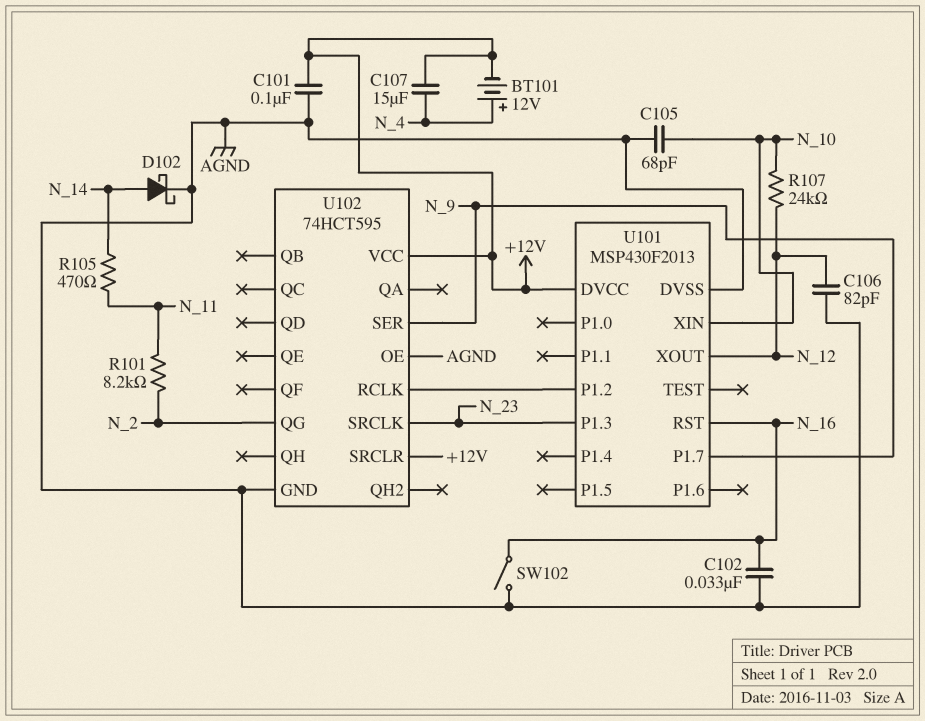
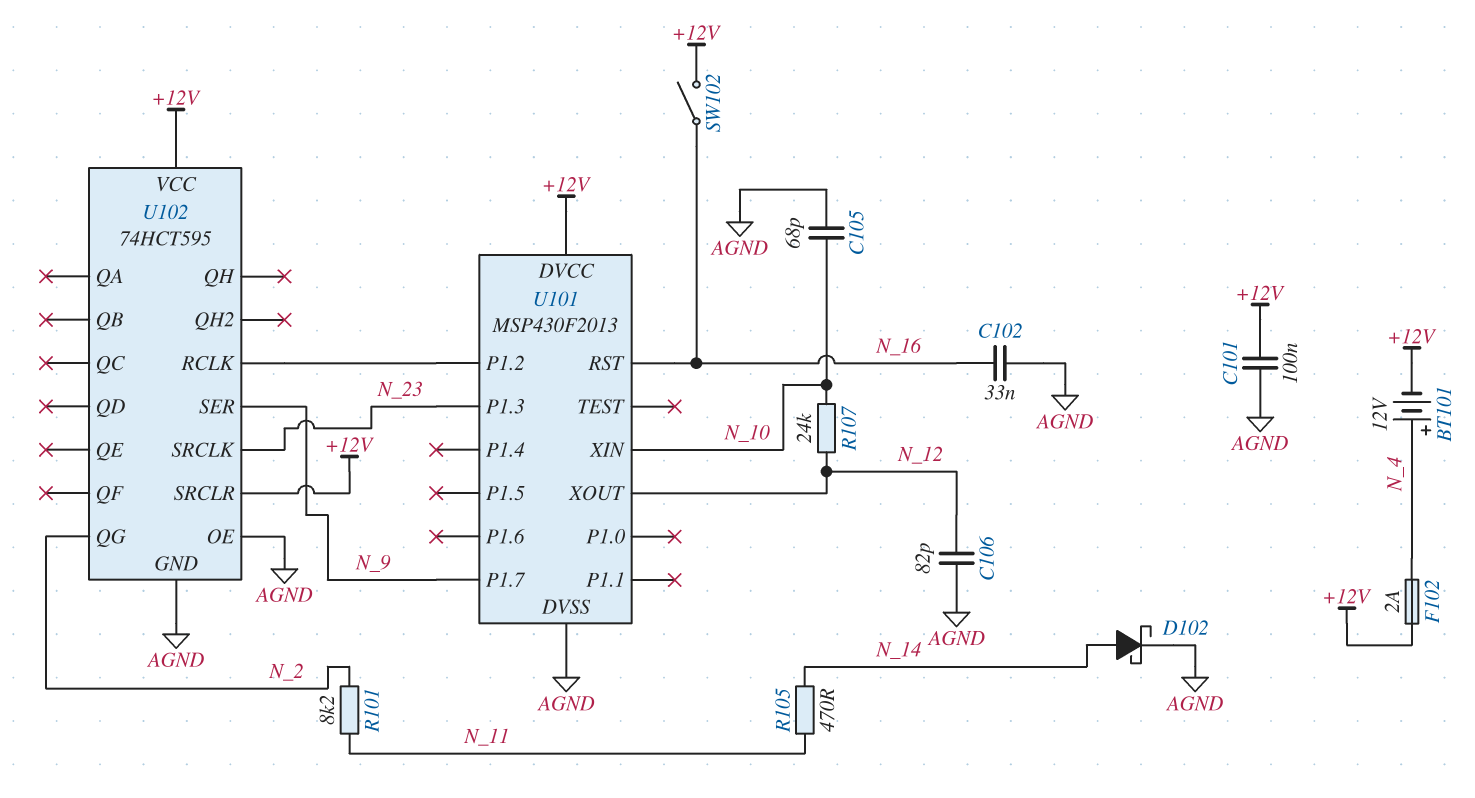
C107: 15uF (+12V, N_4) -> none
F102: none -> 2A (+12V, N_4)
SW102: switch (AGND, N_16) -> switch (+12V, N_16)

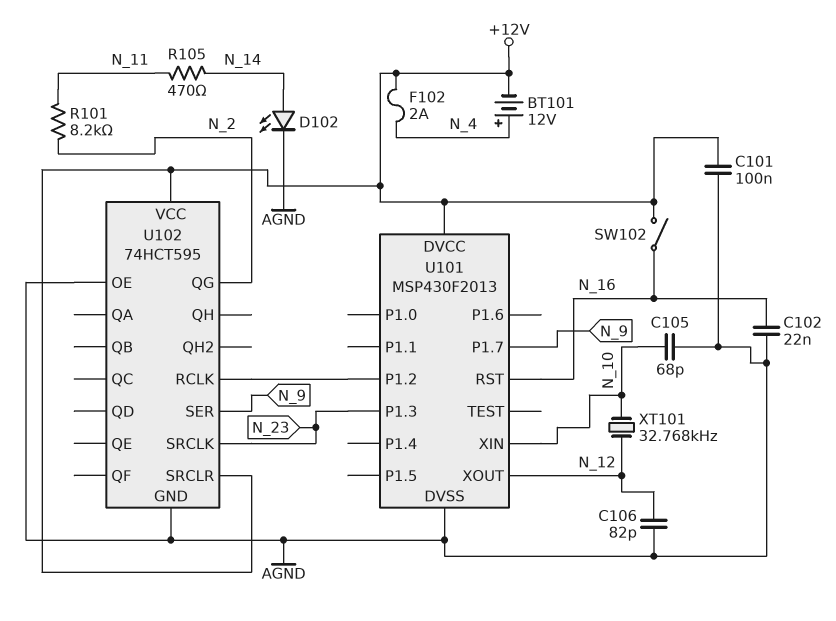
C102: 33nF (AGND, N_16) -> 22nF (AGND, N_16)
D102: schottky (A N_14, K AGND) -> LED (A N_14, K AGND)
R107: 24k (N_10, N_12) -> none
XT101: none -> 32.768kHz (N_10, N_12)

